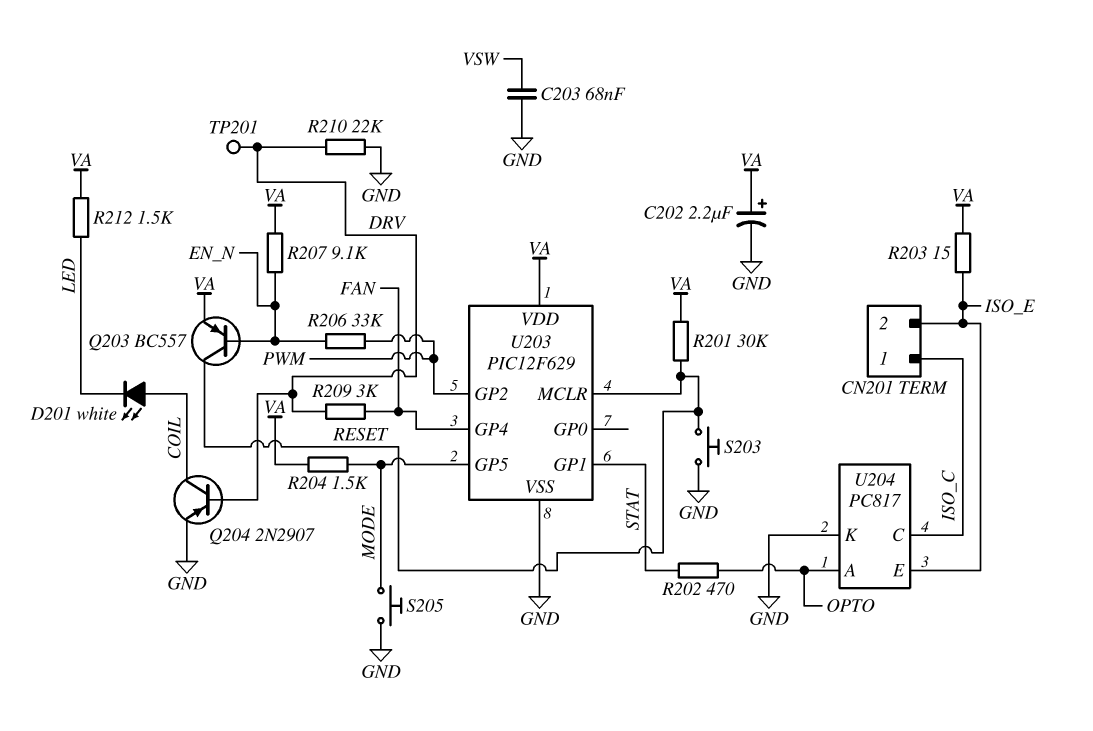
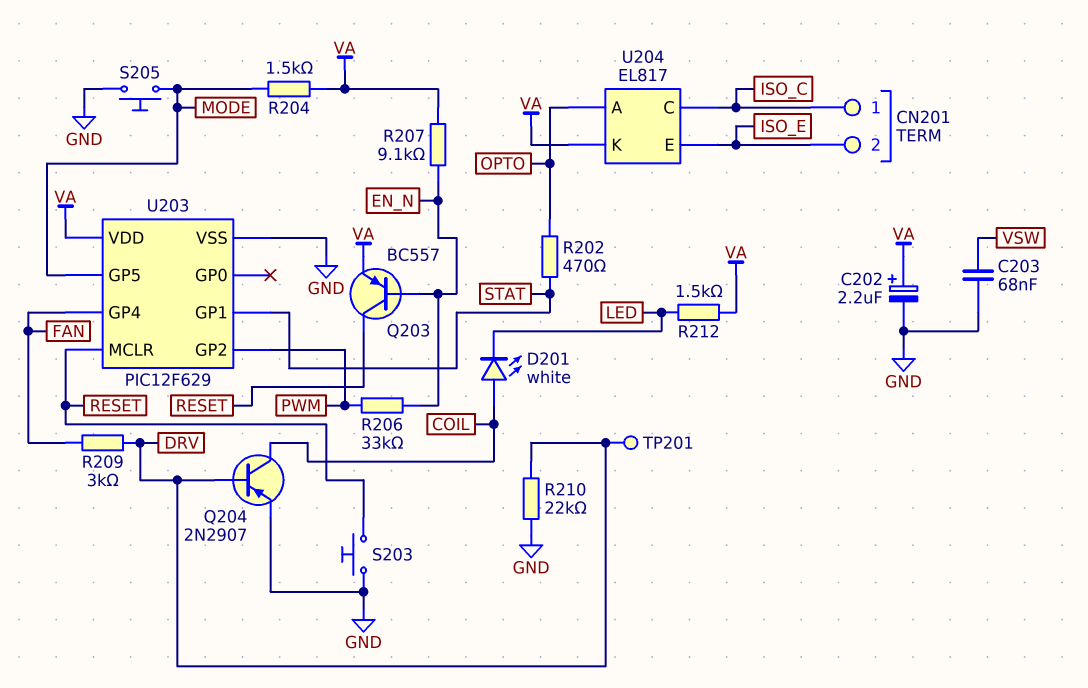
R201: 30k (RESET, VA) -> none
R203: 15 (ISO_E, VA) -> none
U204: PC817 -> EL817
U204 pin K: GND -> VA

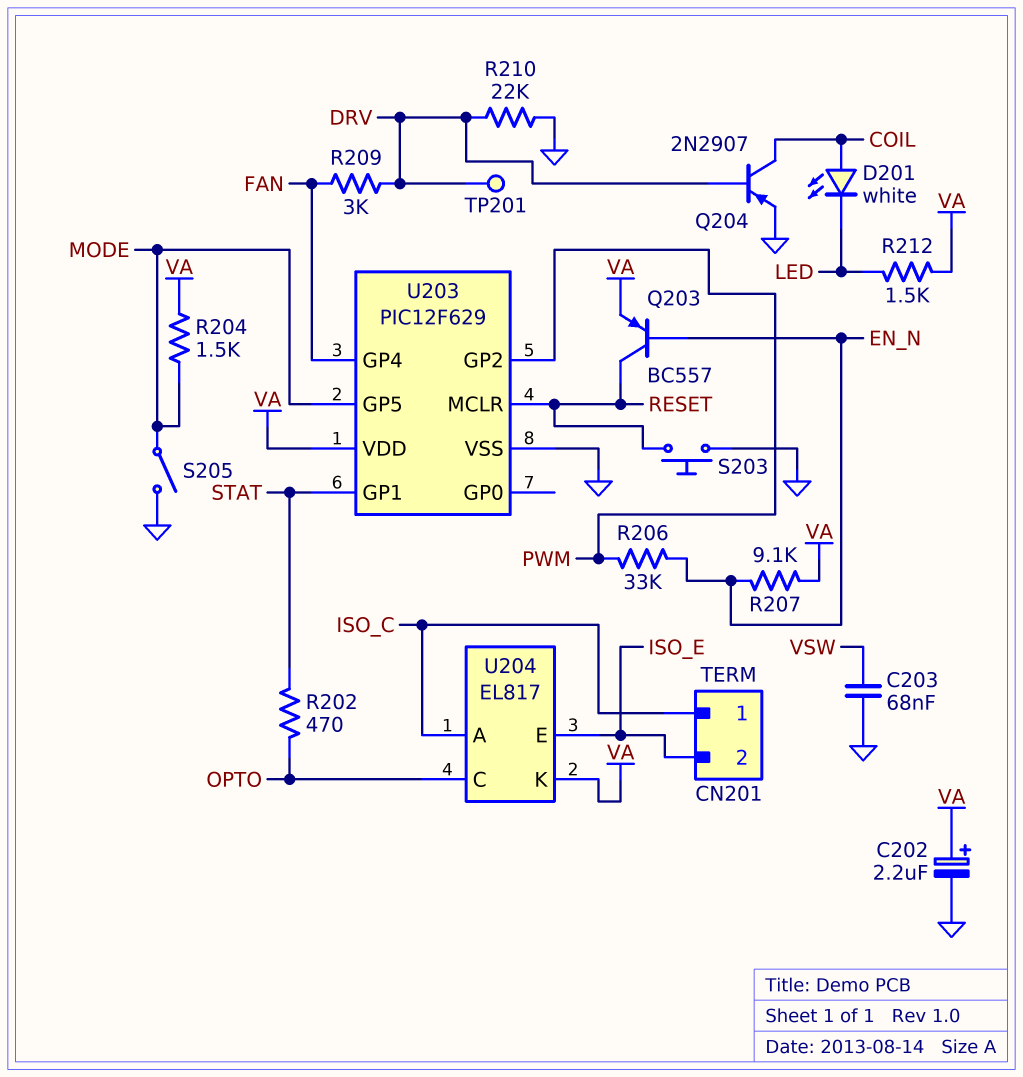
S205: button (GND, MODE) -> switch (GND, MODE)
U204 pin A: OPTO -> ISO_C
U204 pin C: ISO_C -> OPTO

